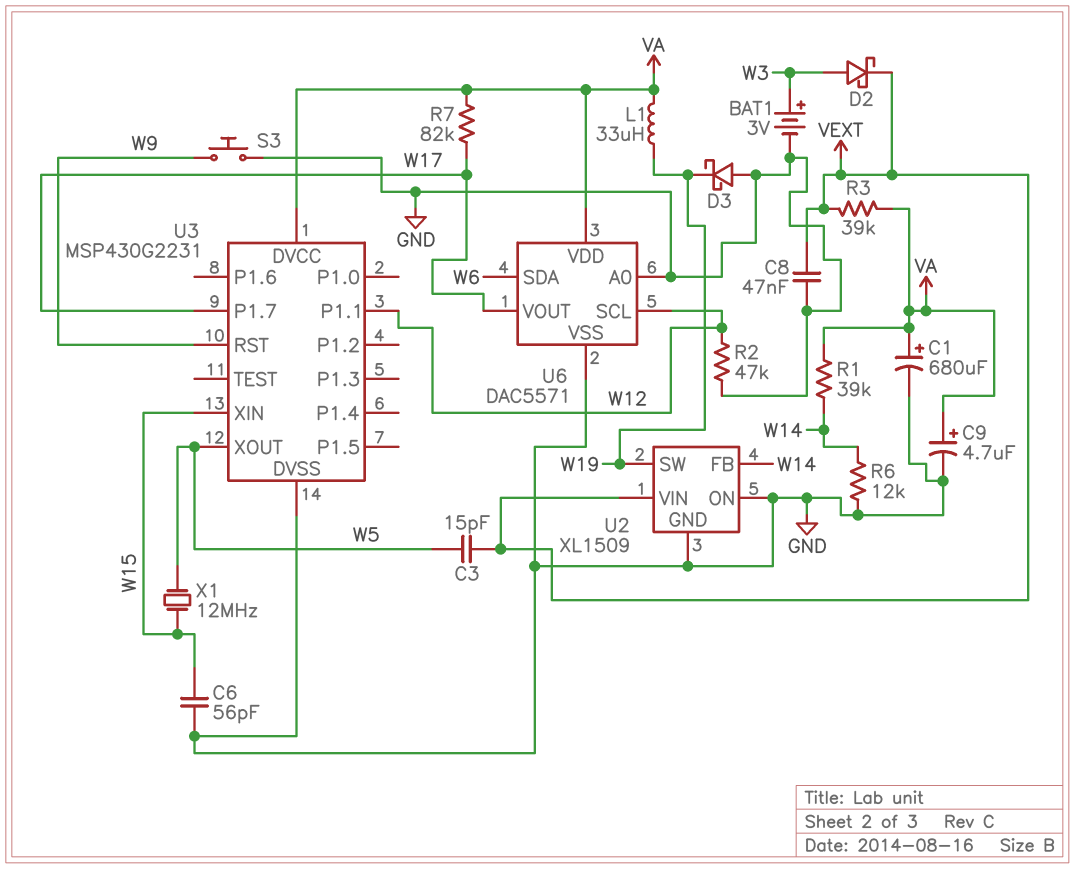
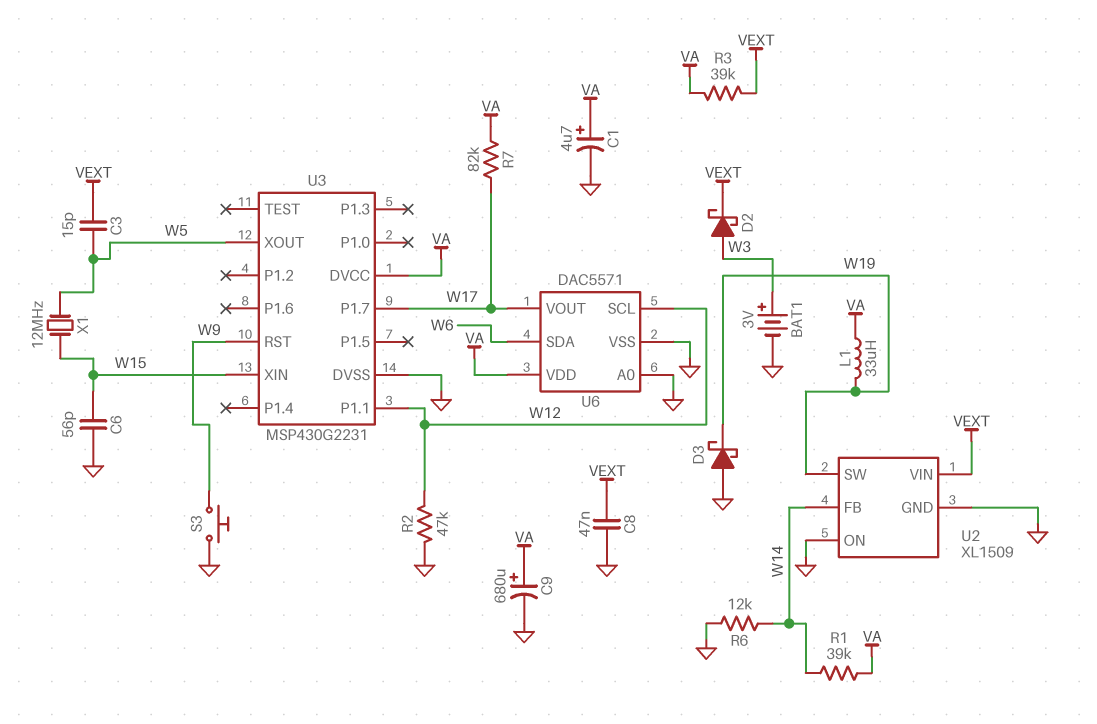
C1: 680uF (plus VA, minus GND) -> 4.7uF (plus VA, minus GND)
C9: 4.7uF (plus VA, minus GND) -> 680uF (plus VA, minus GND)

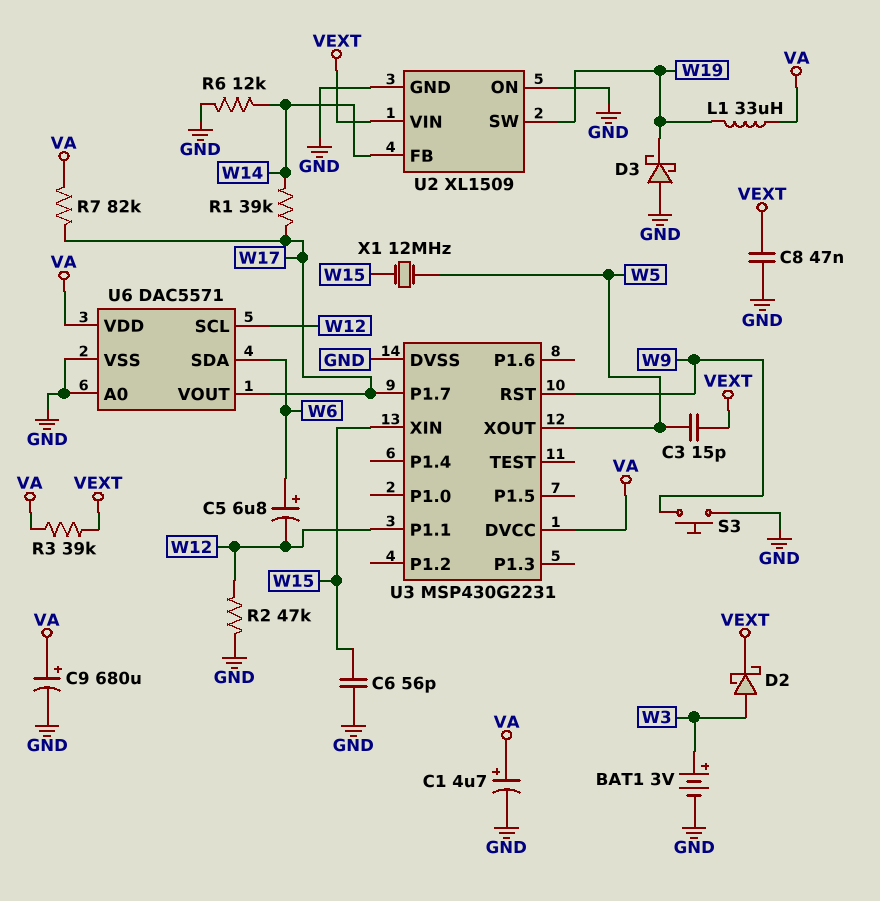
C5: none -> 6.8uF (plus W6, minus W12)
R1: 39k (VA, W14) -> 39k (W14, W17)

